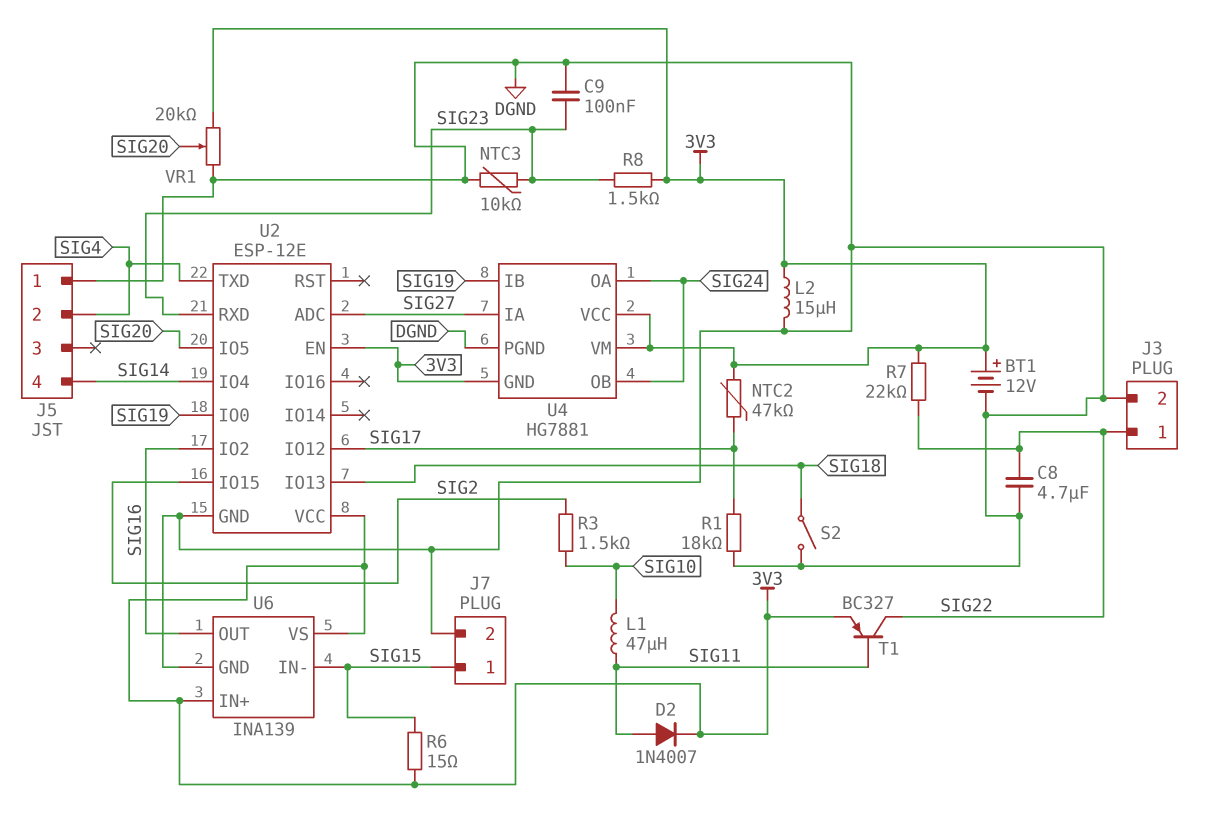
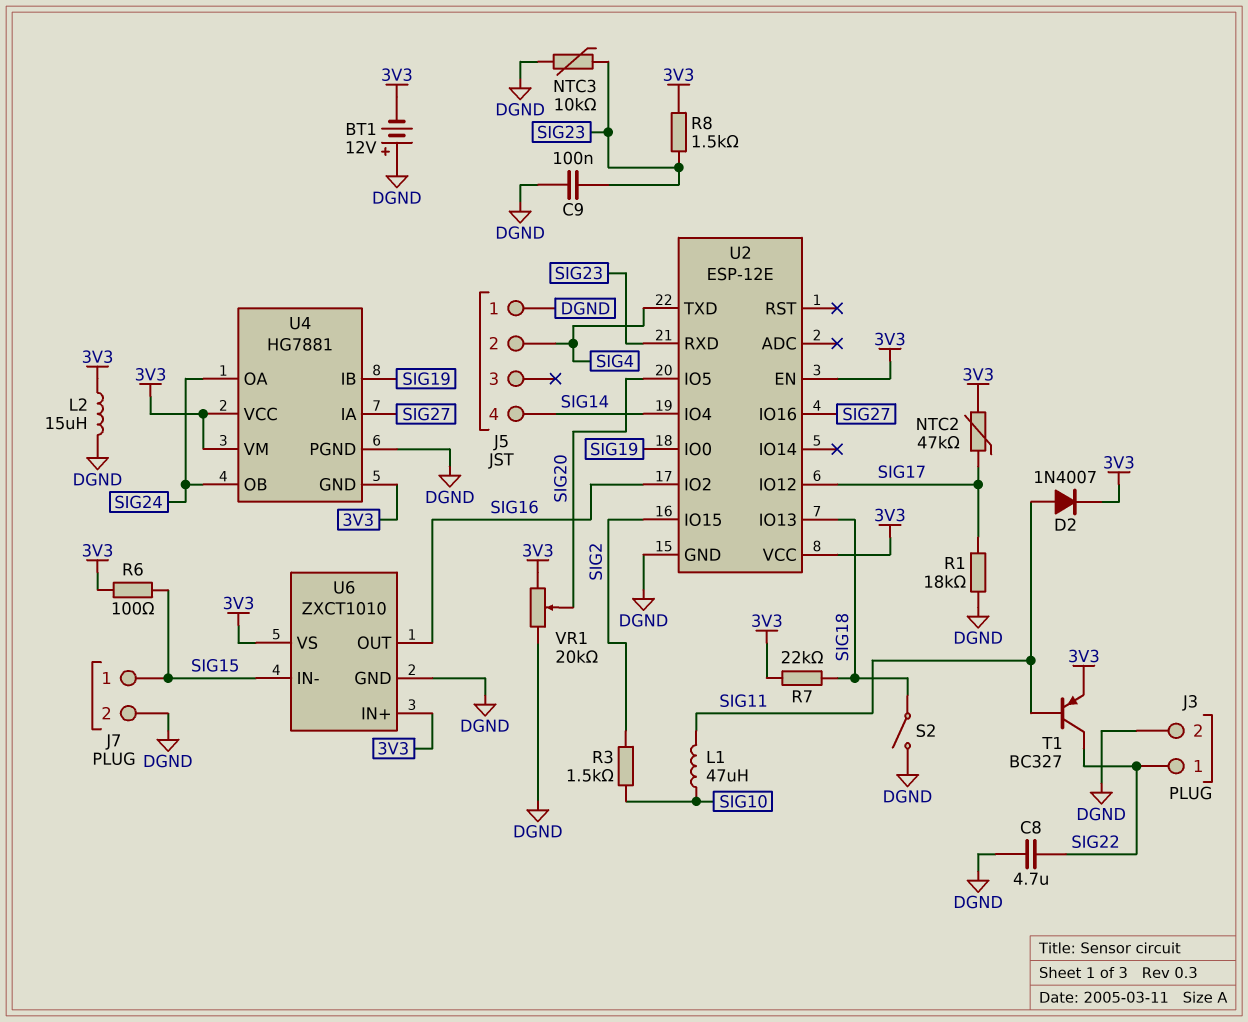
BT1: 12V (plus 3V3, minus DGND) -> 12V (plus DGND, minus 3V3)
R6: 15 (3V3, SIG15) -> 100 (3V3, SIG15)
R7: 22k (3V3, SIG22) -> 22k (3V3, SIG18)
U2 pin ADC: SIG27 -> none
U2 pin IO16: none -> SIG27
U6: INA139 -> ZXCT1010

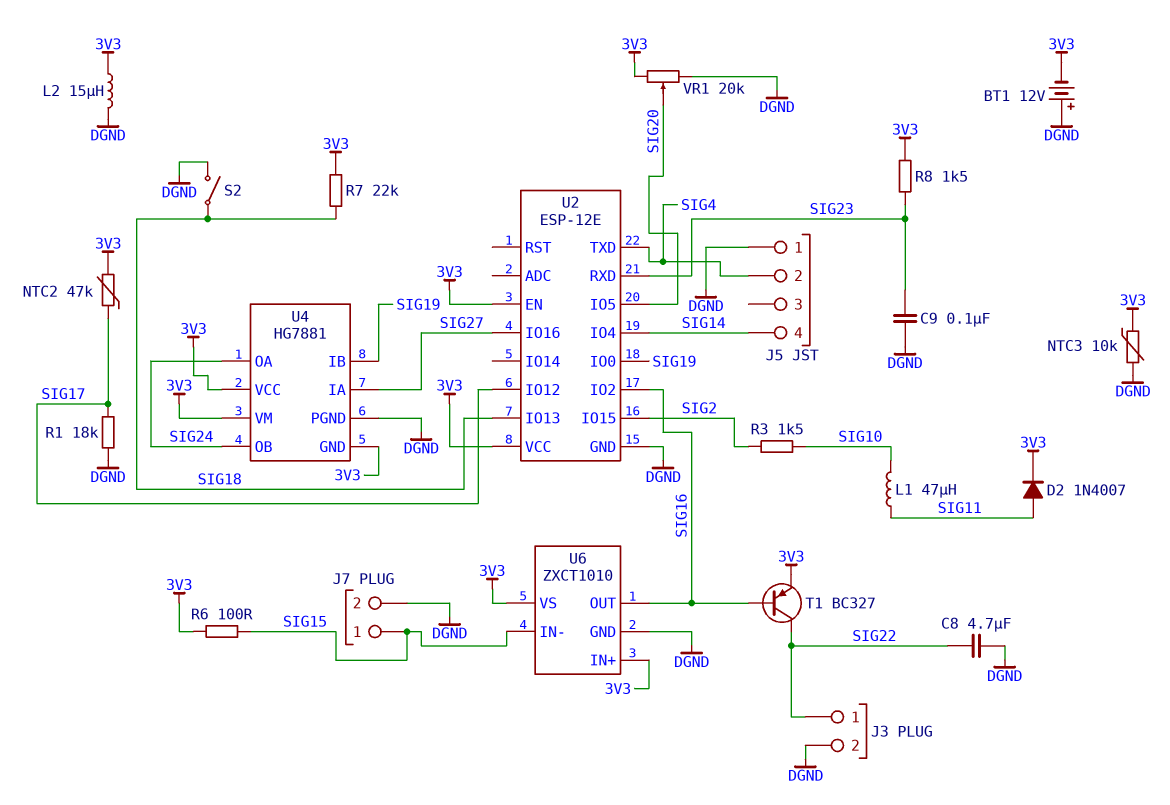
NTC3: 10k (DGND, SIG23) -> 10k (3V3, DGND)
T1: PNP BC327 (B SIG11, C SIG22, E 3V3) -> PNP BC327 (B SIG16, C SIG22, E 3V3)

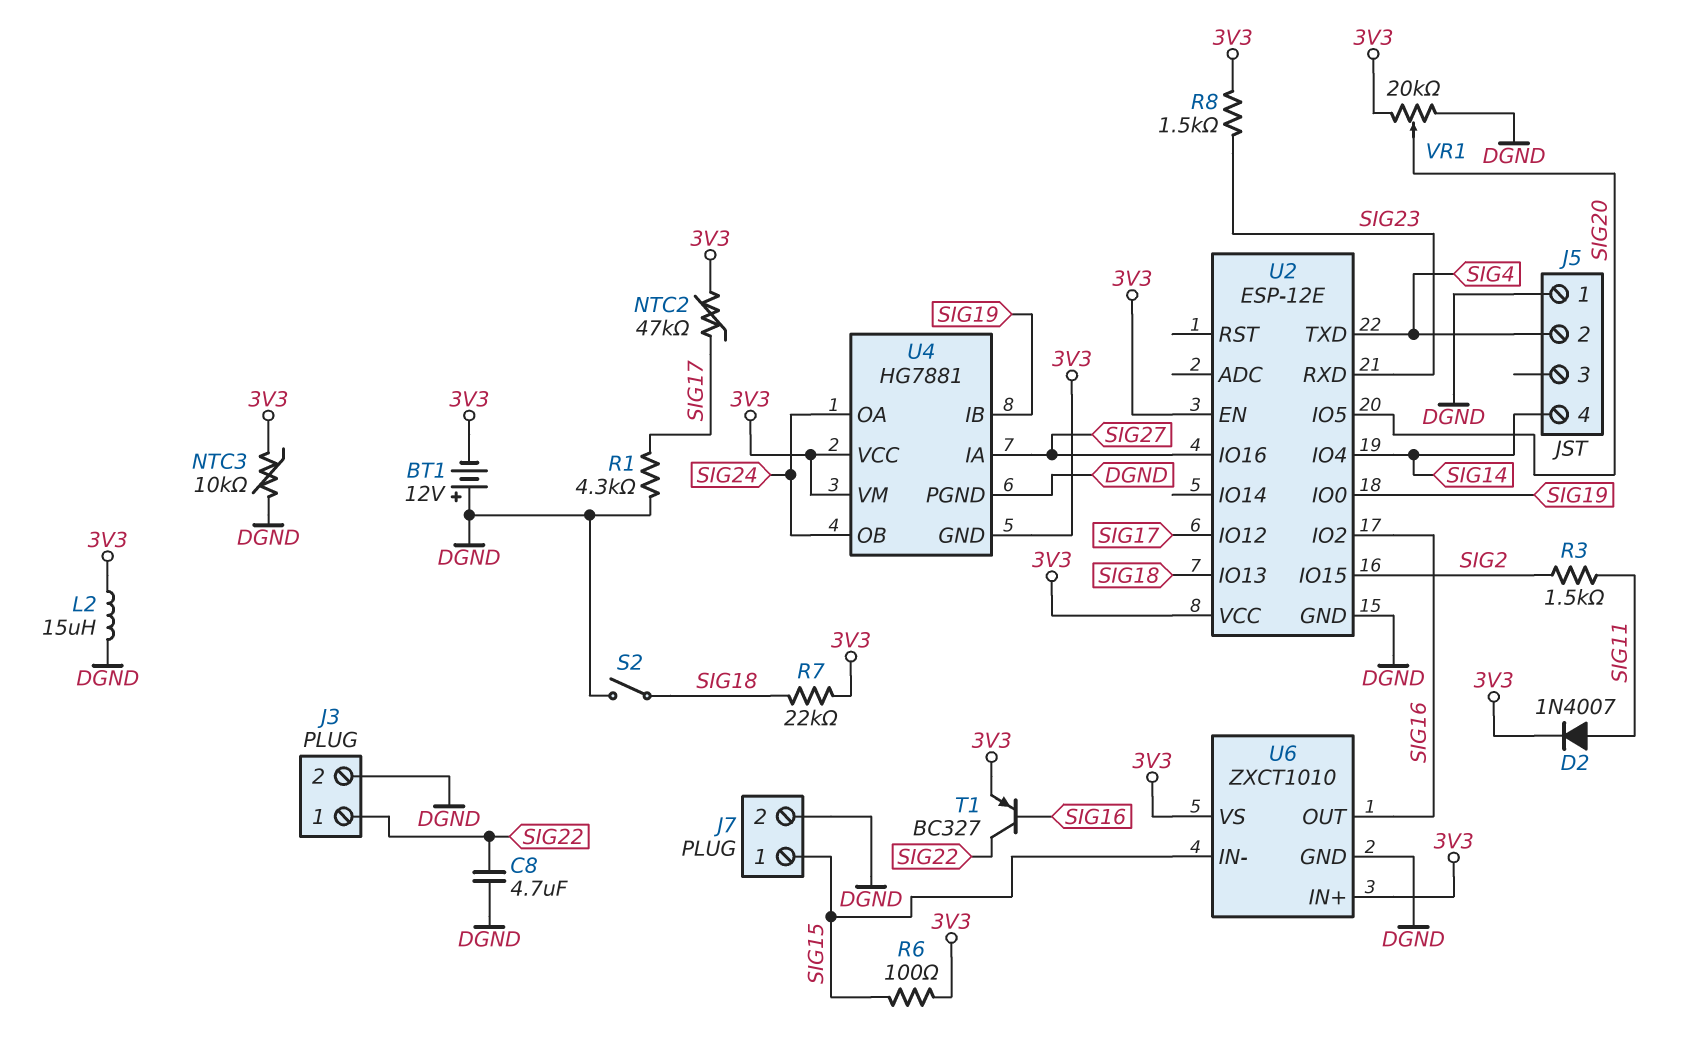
C9: 100nF (DGND, SIG23) -> none
L1: 47uH (SIG10, SIG11) -> none
R1: 18k (DGND, SIG17) -> 4.3k (DGND, SIG17)
R3: 1.5k (SIG2, SIG10) -> 1.5k (SIG2, SIG11)

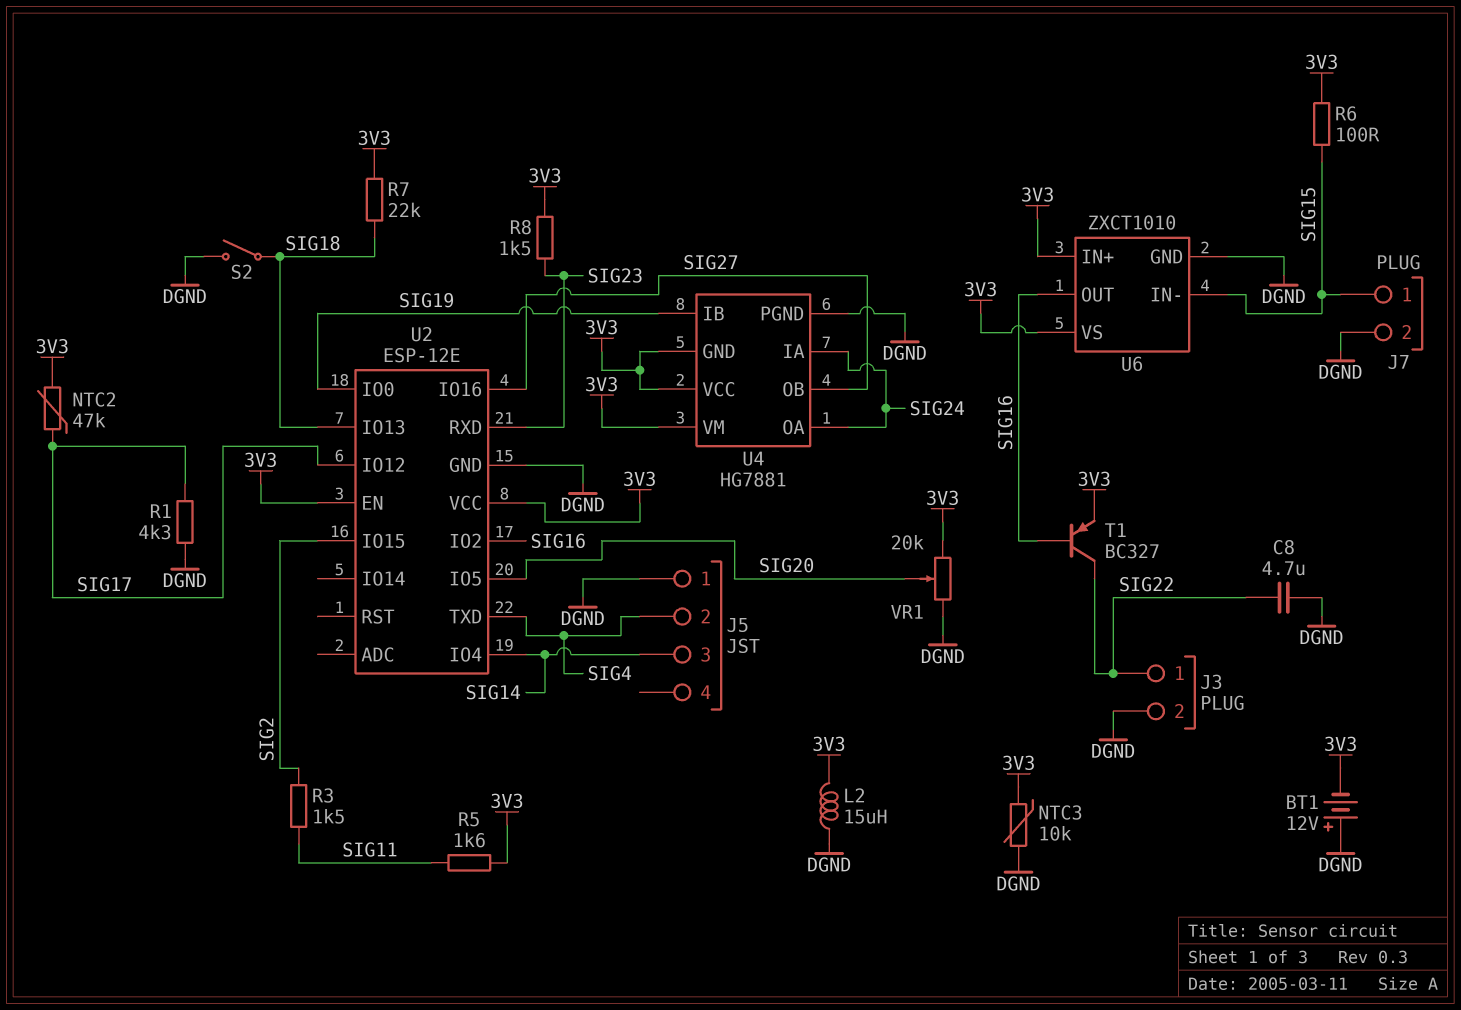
D2: diode 1N4007 (A SIG11, K 3V3) -> none
J5 pin 3: none -> SIG14
J5 pin 4: SIG14 -> none
R5: none -> 1.6k (3V3, SIG11)
U4 pin IA: SIG27 -> SIG24
U4 pin OB: SIG24 -> SIG27

